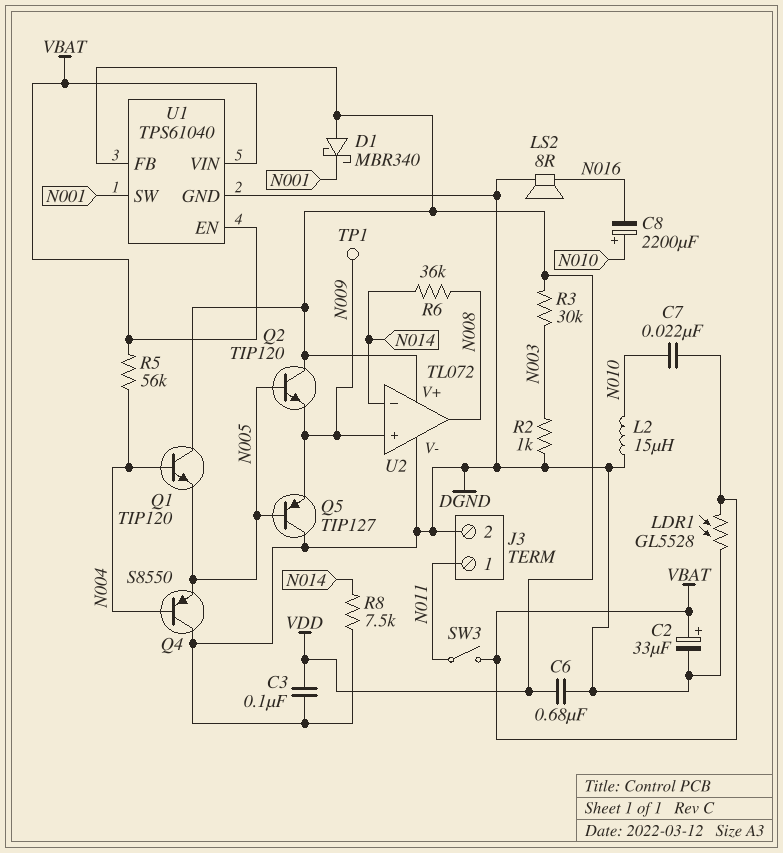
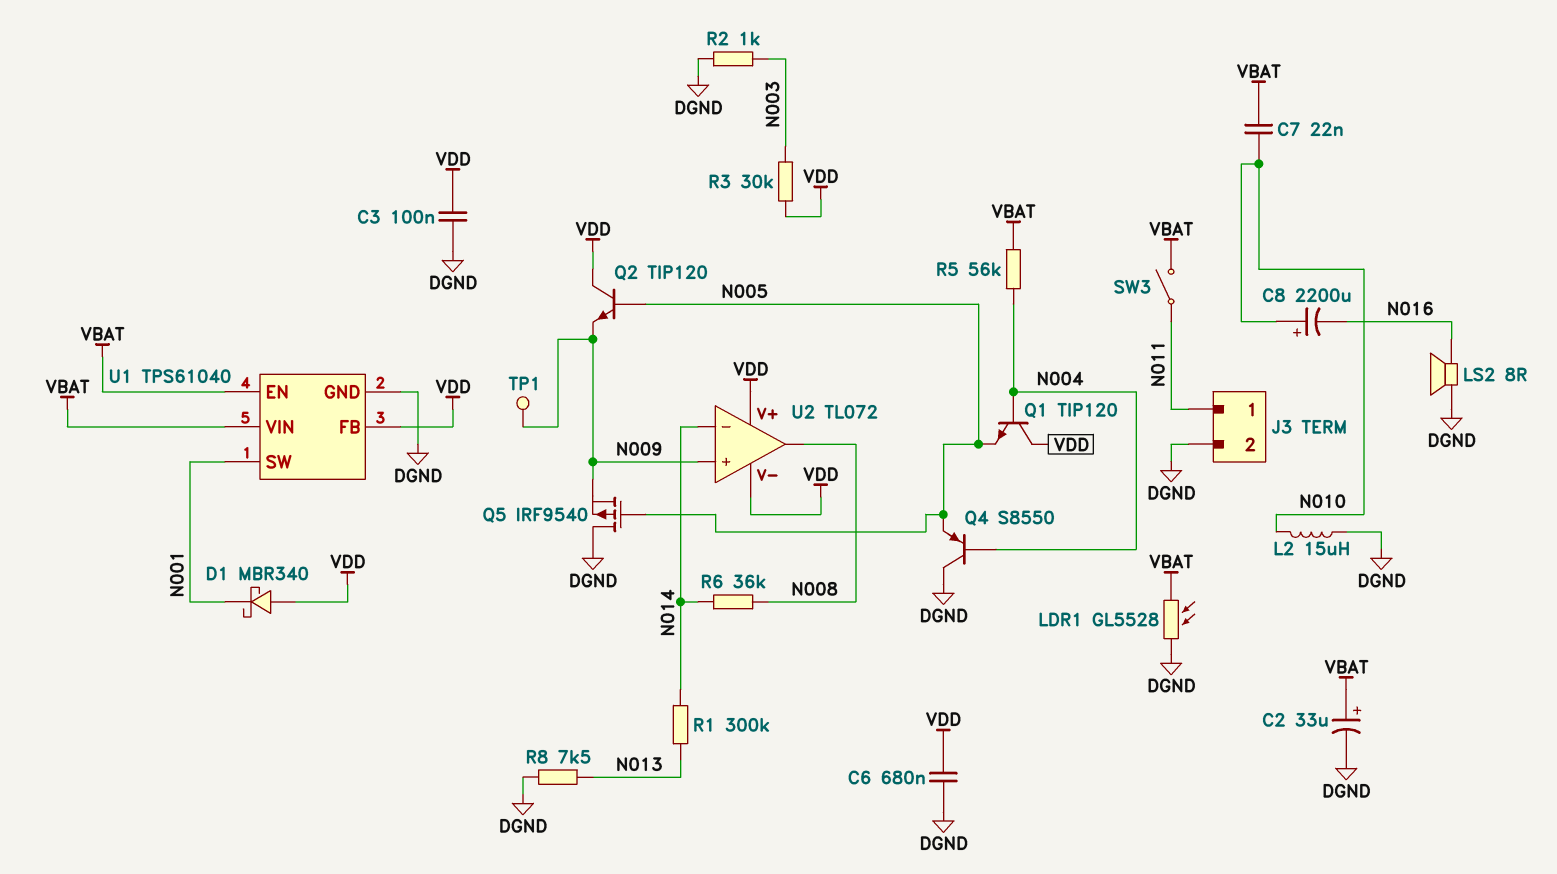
Q5: PNP TIP127 (B N005, C DGND, E N009) -> PMOS IRF9540 (G N005, D DGND, S N009)
R1: none -> 300k (N013, N014)
R8: 7.5k (DGND, N014) -> 7.5k (DGND, N013)
U2 pin V-: DGND -> VDD

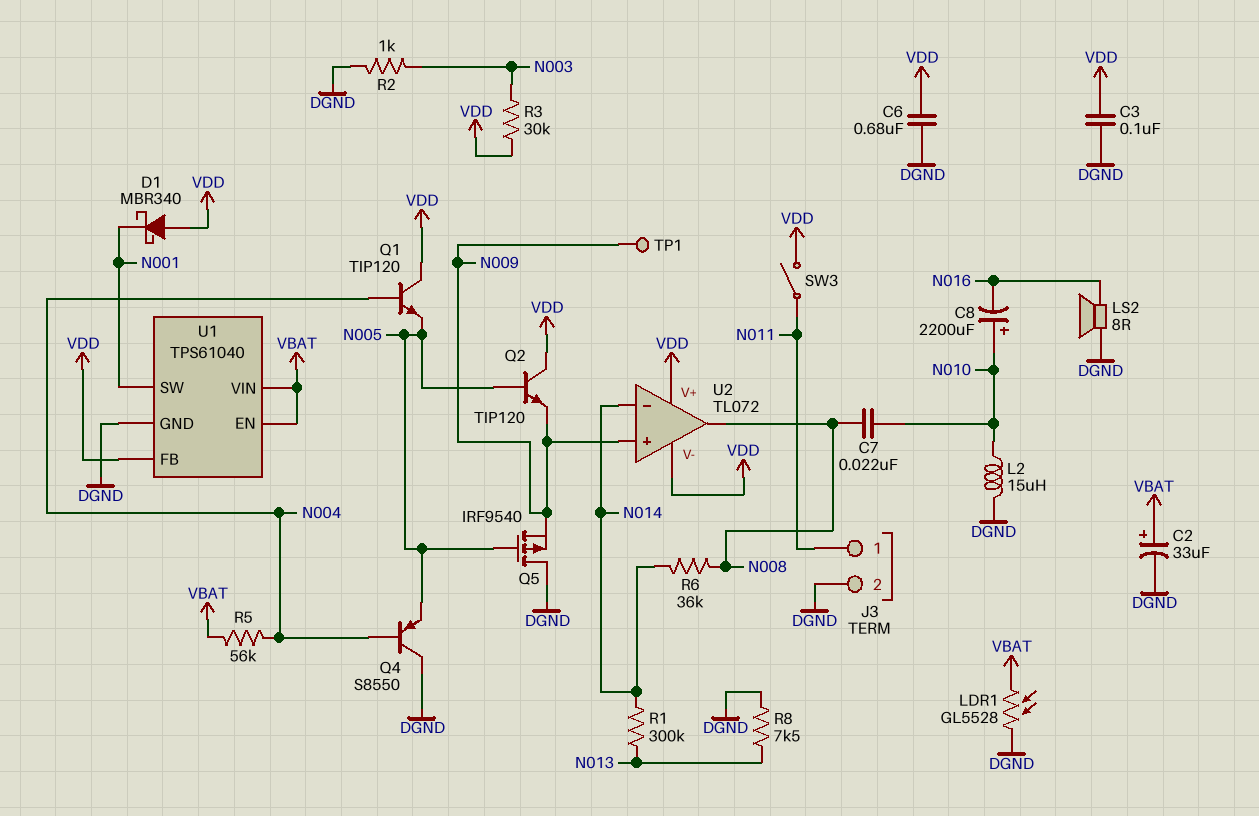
C7: 22nF (N010, VBAT) -> 22nF (N008, N010)
SW3: switch (N011, VBAT) -> switch (N011, VDD)

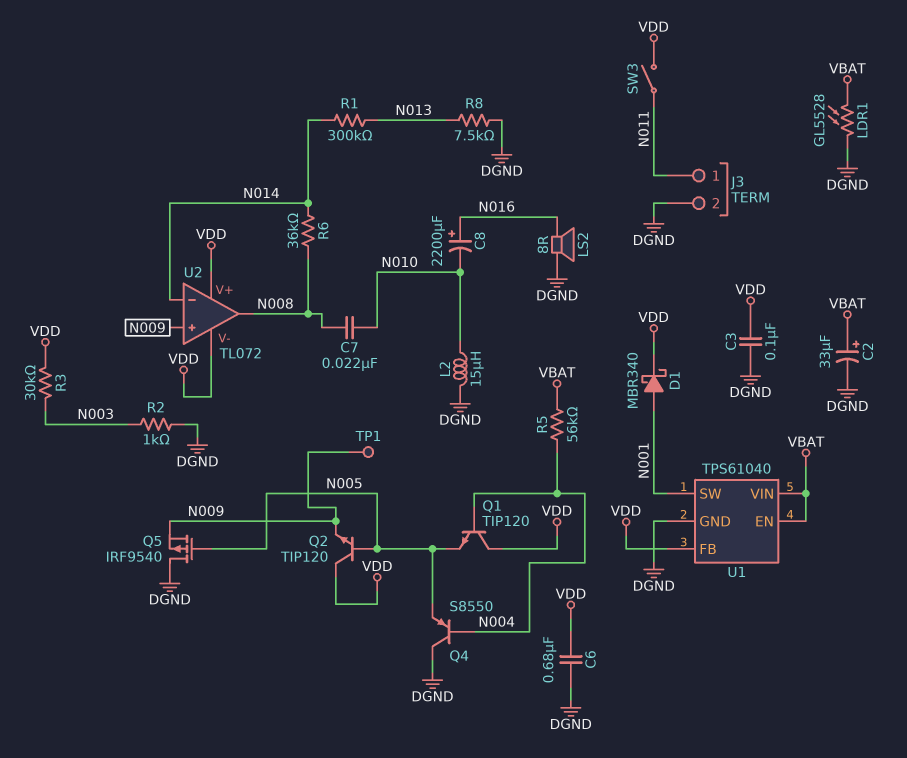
C8: 2200uF (plus N010, minus N016) -> 2200uF (plus N016, minus N010)
D1: schottky MBR340 (A VDD, K N001) -> schottky MBR340 (A N001, K VDD)

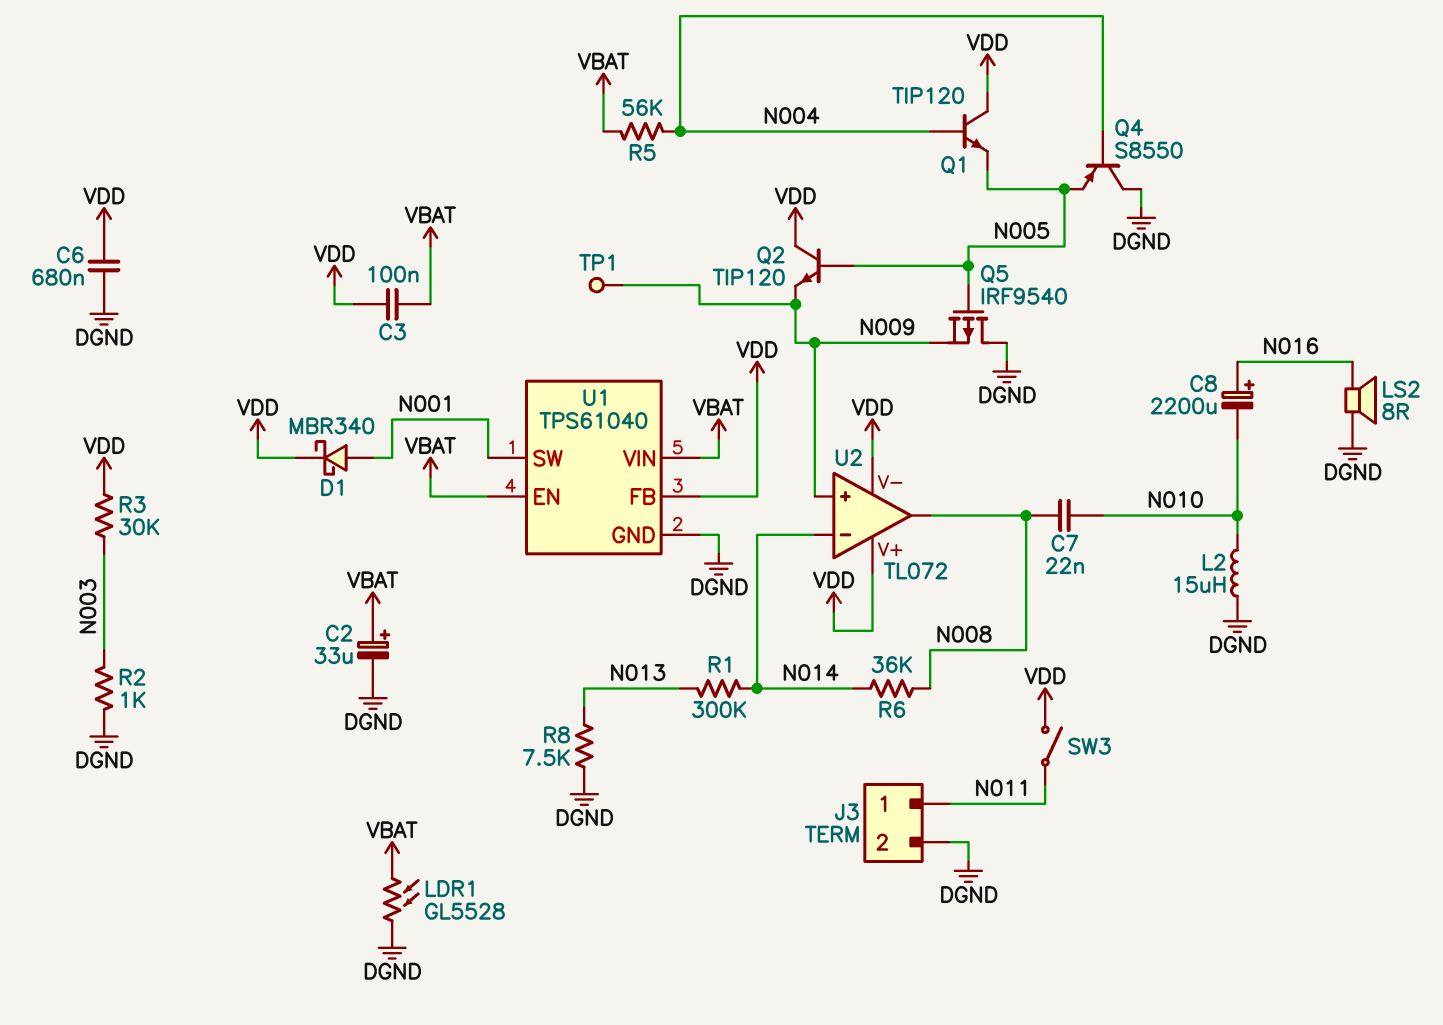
C3: 100nF (DGND, VDD) -> 100nF (VBAT, VDD)

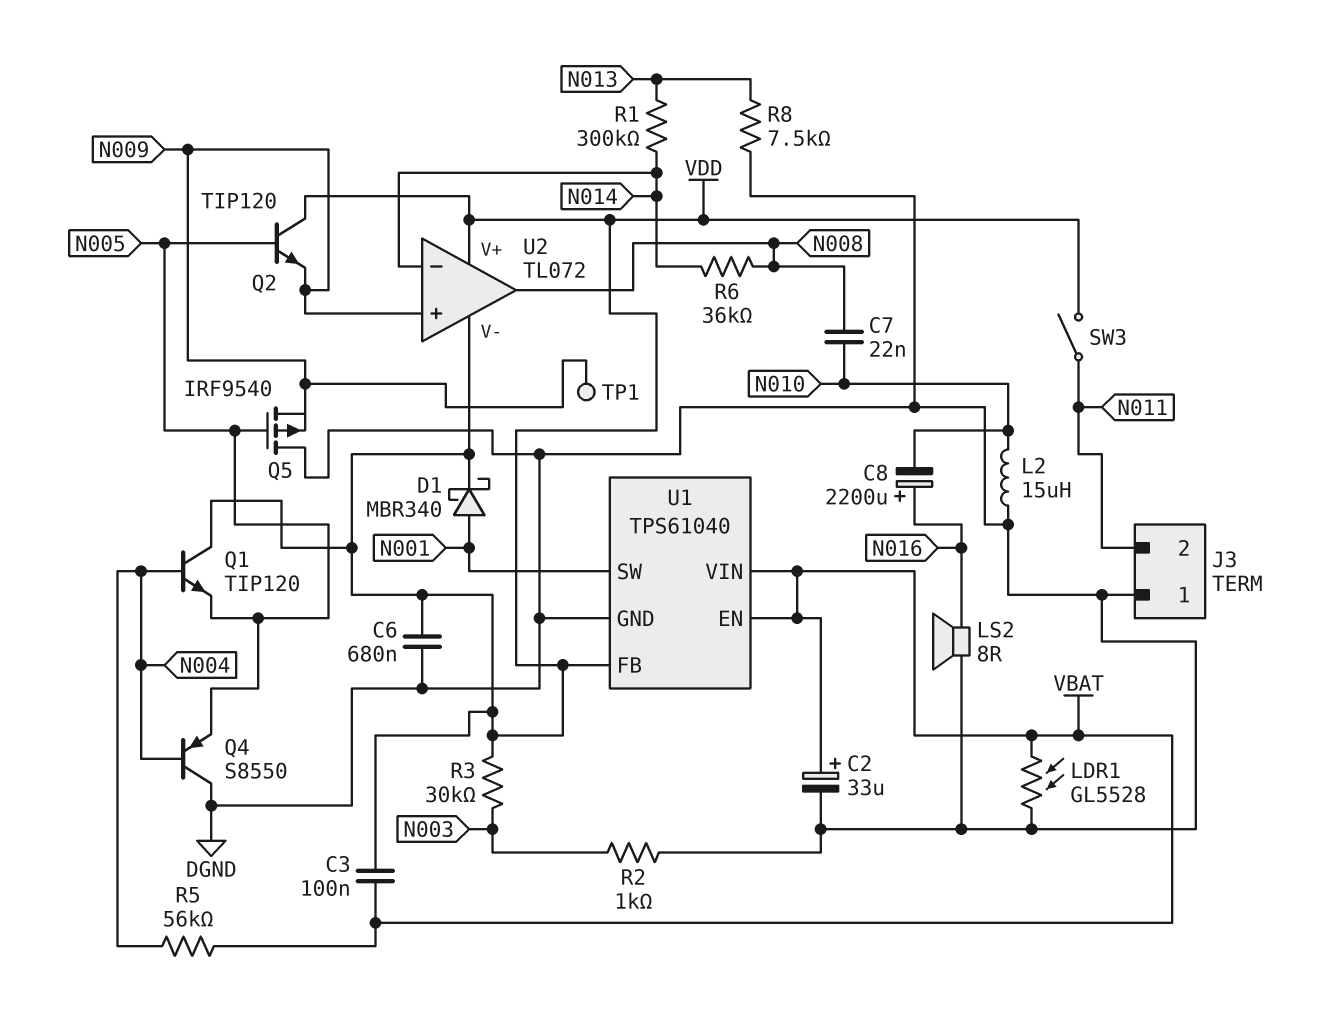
J3 pin 1: N011 -> DGND
J3 pin 2: DGND -> N011

